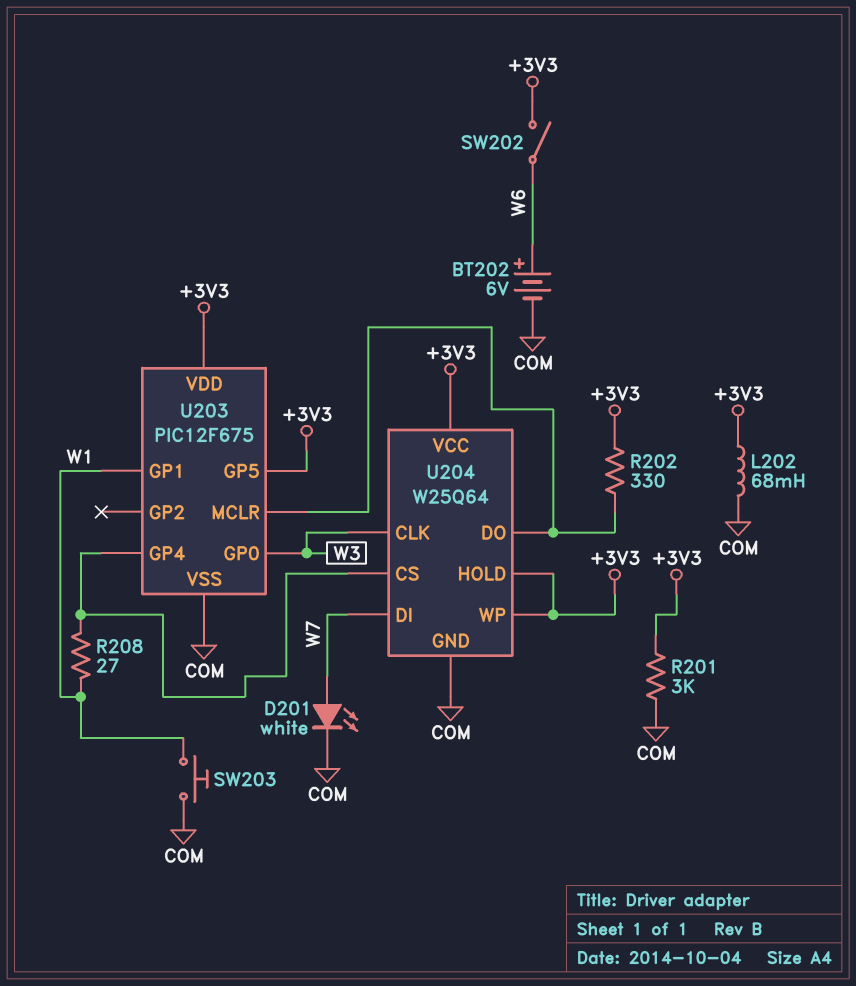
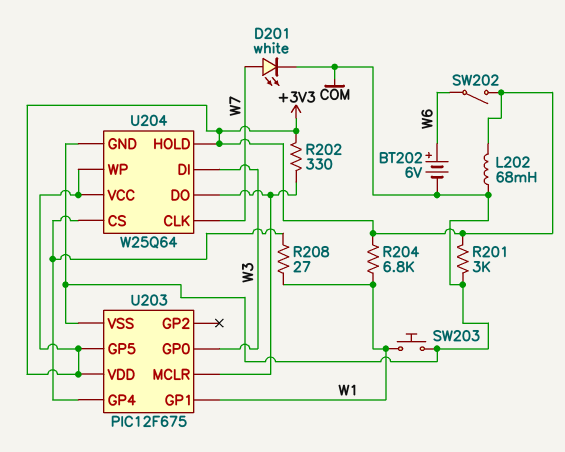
R204: none -> 6.8k (+3V3, W1)
U204 pin CLK: W3 -> W7
U204 pin DI: W7 -> W3

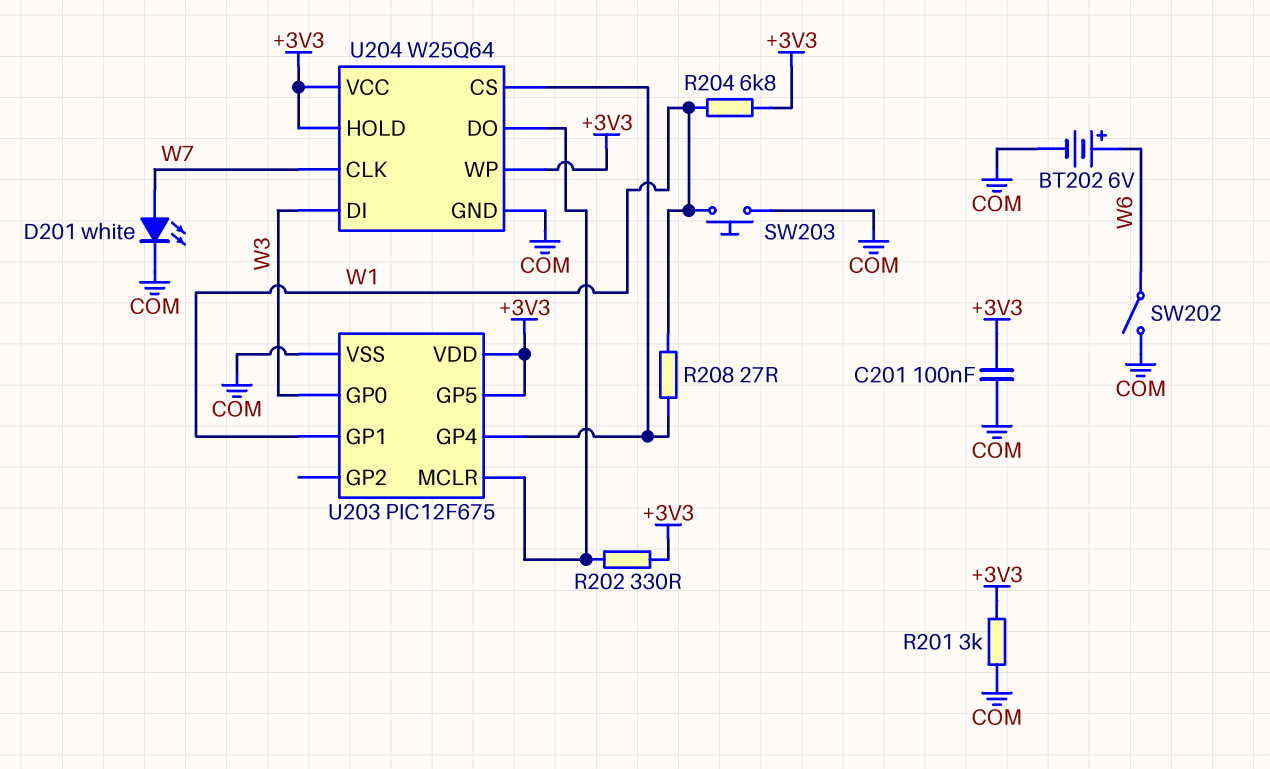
C201: none -> 100nF (+3V3, COM)
L202: 68mH (+3V3, COM) -> none
SW202: switch (+3V3, W6) -> switch (COM, W6)

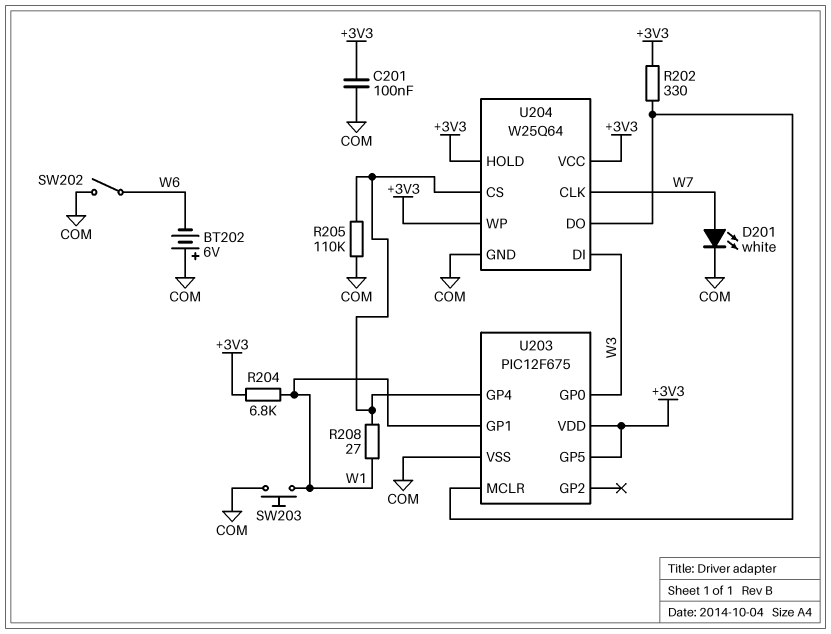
BT202: 6V (plus W6, minus COM) -> 6V (plus COM, minus W6)
R201: 3k (+3V3, COM) -> none
R205: none -> 110k (COM, U203/GP4)

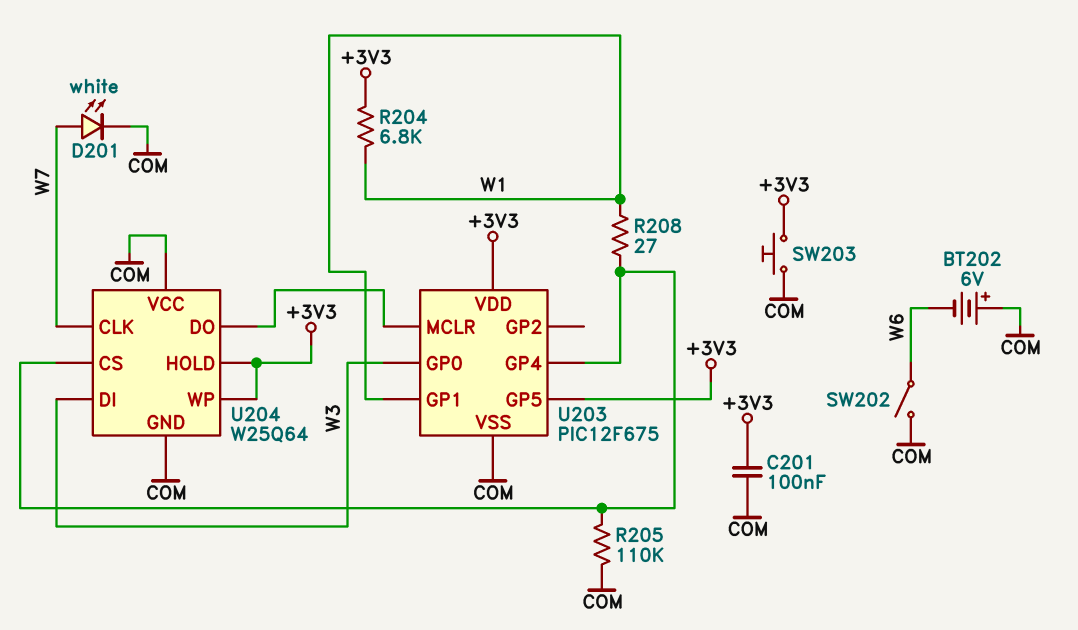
R202: 330 (+3V3, U203/MCLR) -> none
SW203: button (COM, W1) -> button (+3V3, COM)
U204 pin VCC: +3V3 -> COM

